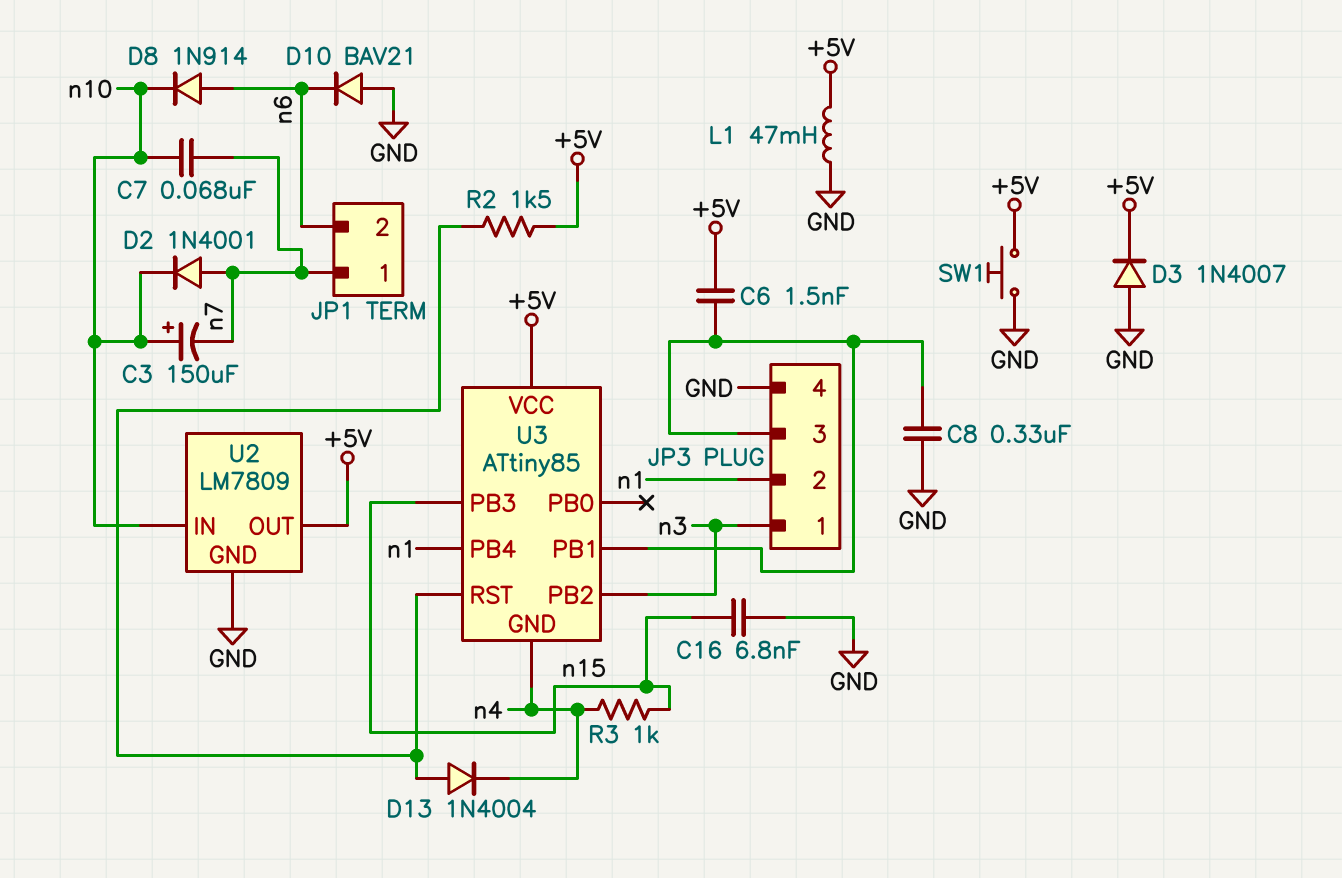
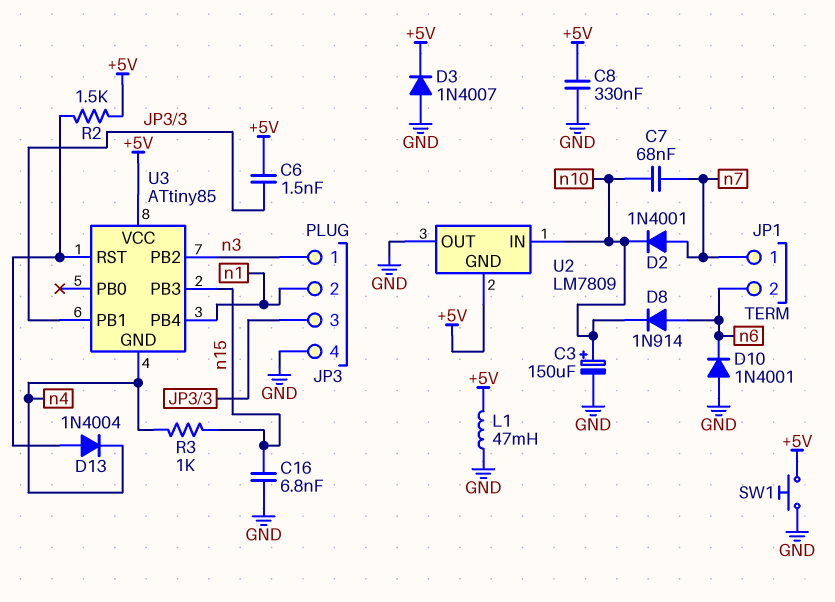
C3: 150uF (plus n10, minus n7) -> 150uF (plus n10, minus GND)
C8: 330nF (GND, JP3/3) -> 330nF (+5V, GND)
D10: diode BAV21 (A GND, K n6) -> diode 1N4001 (A GND, K n6)
U2 pin GND: GND -> +5V
U2 pin OUT: +5V -> GND

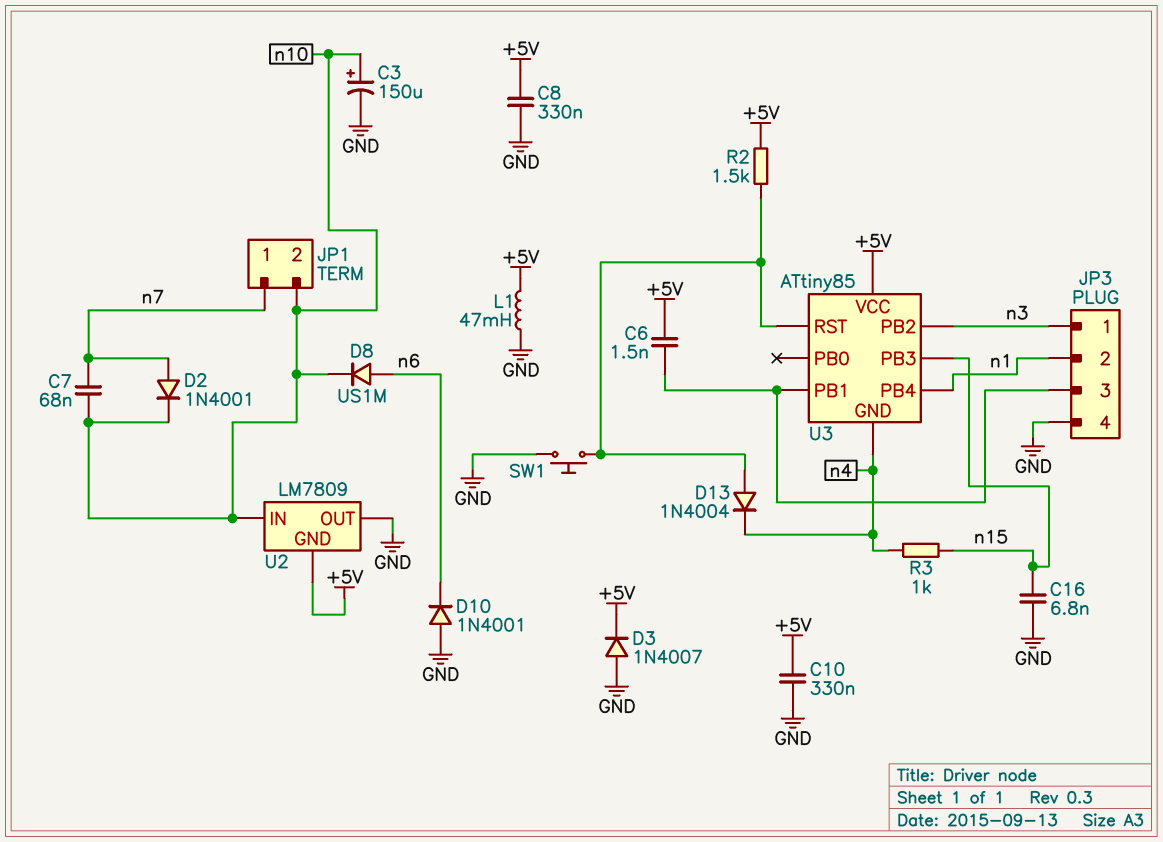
C10: none -> 330nF (+5V, GND)
D8: diode 1N914 (A n6, K n10) -> diode US1M (A n6, K n10)
JP1 pin 2: n6 -> n10
SW1: button (+5V, GND) -> button (GND, U3/RST)

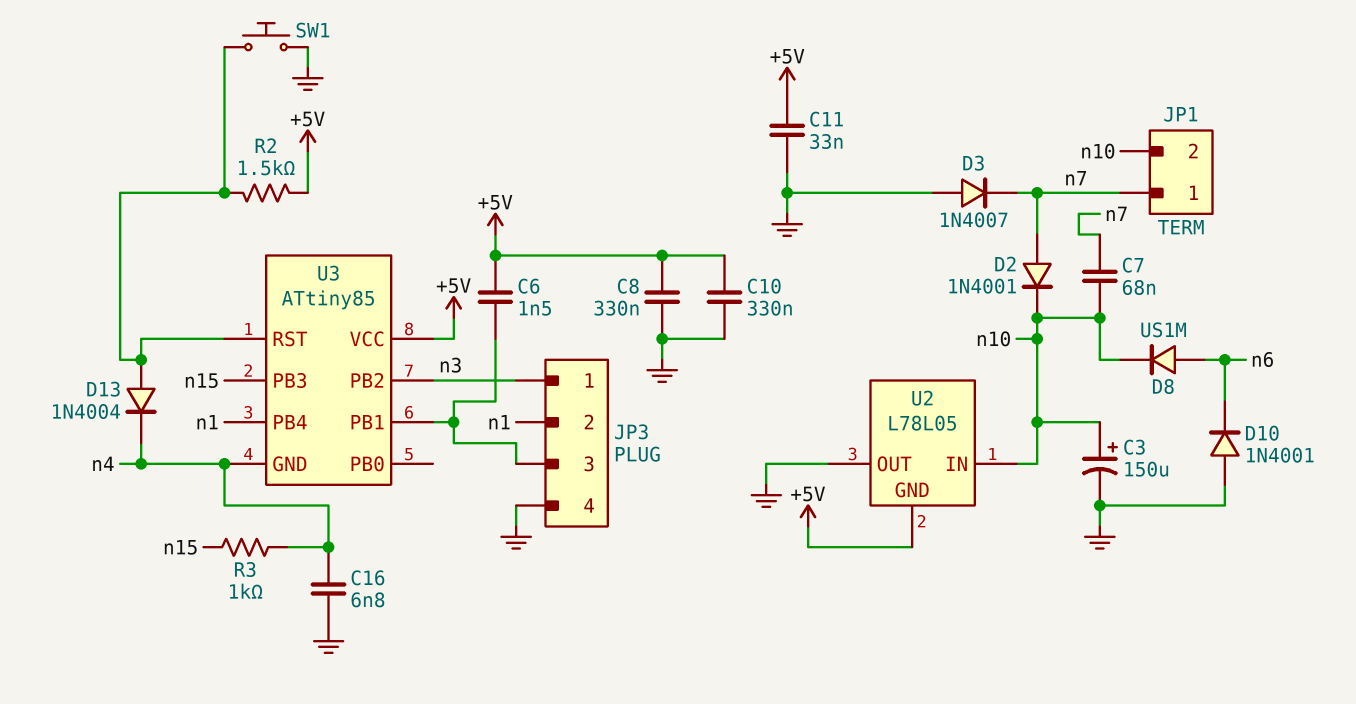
C11: none -> 33nF (+5V, GND)
C16: 6.8nF (GND, n15) -> 6.8nF (GND, n4)
D3: diode 1N4007 (A GND, K +5V) -> diode 1N4007 (A GND, K n7)
L1: 47mH (+5V, GND) -> none
U2: LM7809 -> L78L05

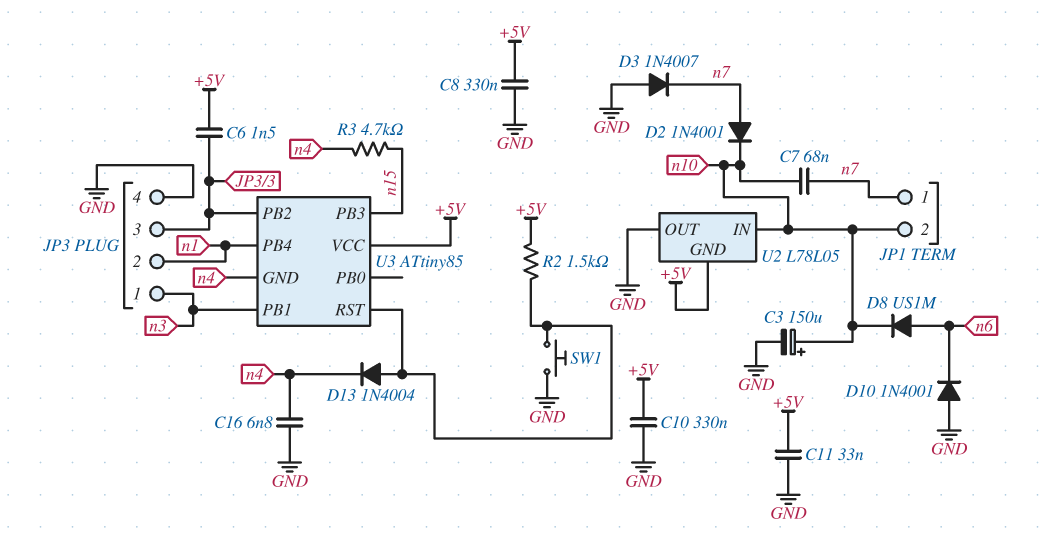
R3: 1k (n4, n15) -> 4.7k (n4, n15)
U3 pin PB1: JP3/3 -> n3
U3 pin PB2: n3 -> JP3/3

